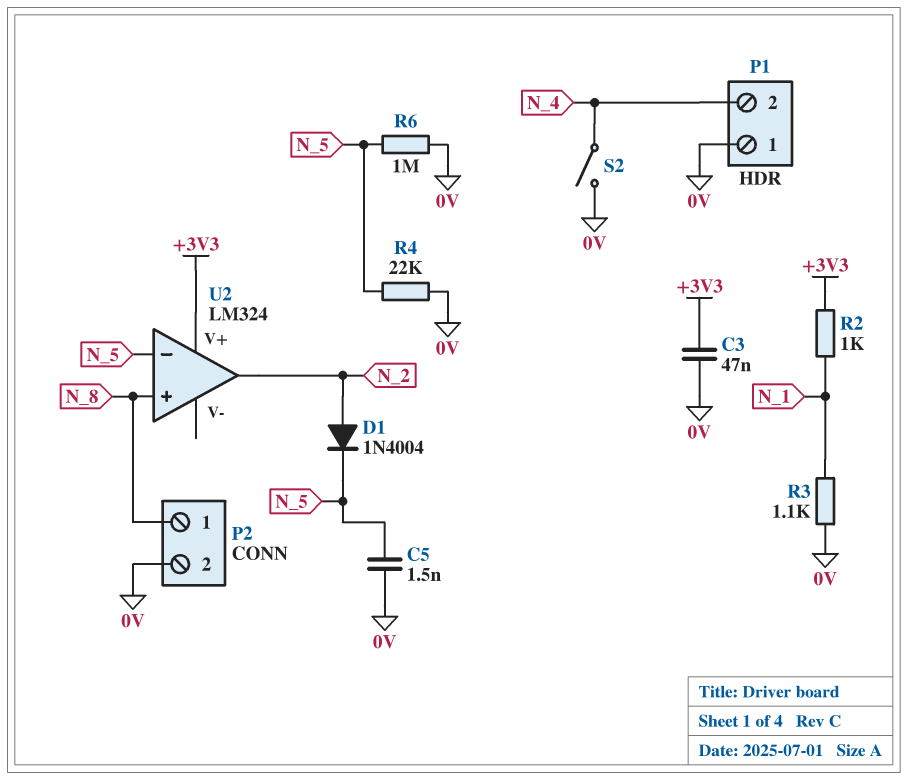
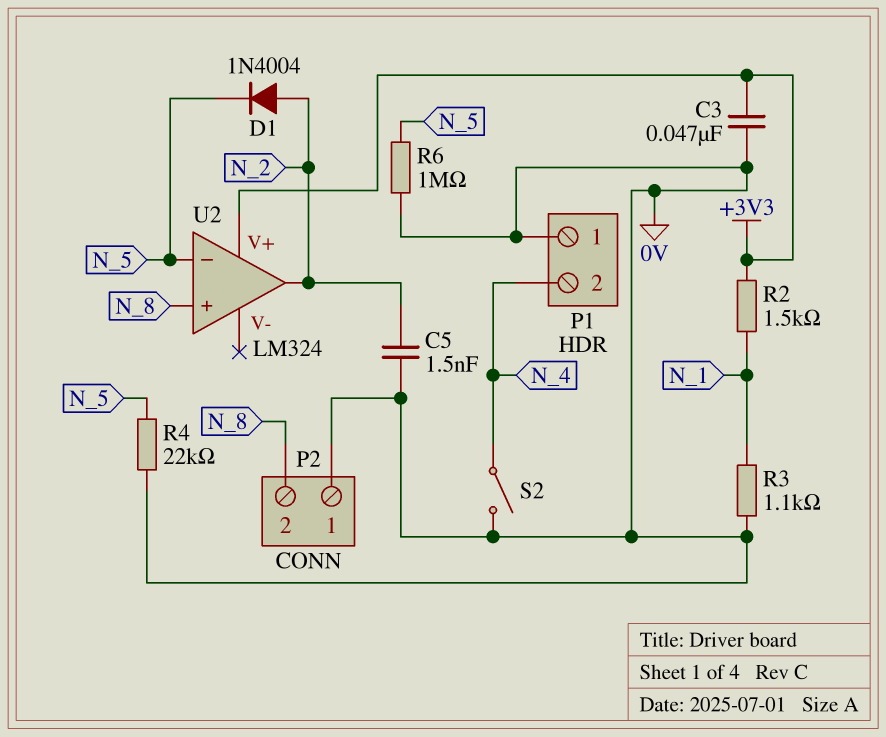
C5: 1.5nF (0V, N_5) -> 1.5nF (0V, N_2)
P2 pin 1: N_8 -> 0V
P2 pin 2: 0V -> N_8
R2: 1k (+3V3, N_1) -> 1.5k (+3V3, N_1)

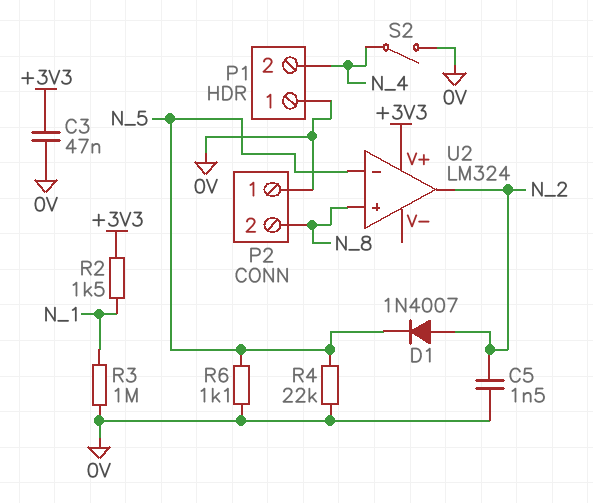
D1: diode 1N4004 (A N_2, K N_5) -> diode 1N4007 (A N_2, K N_5)
R3: 1.1k (0V, N_1) -> 1M (0V, N_1)
R6: 1M (0V, N_5) -> 1.1k (0V, N_5)

